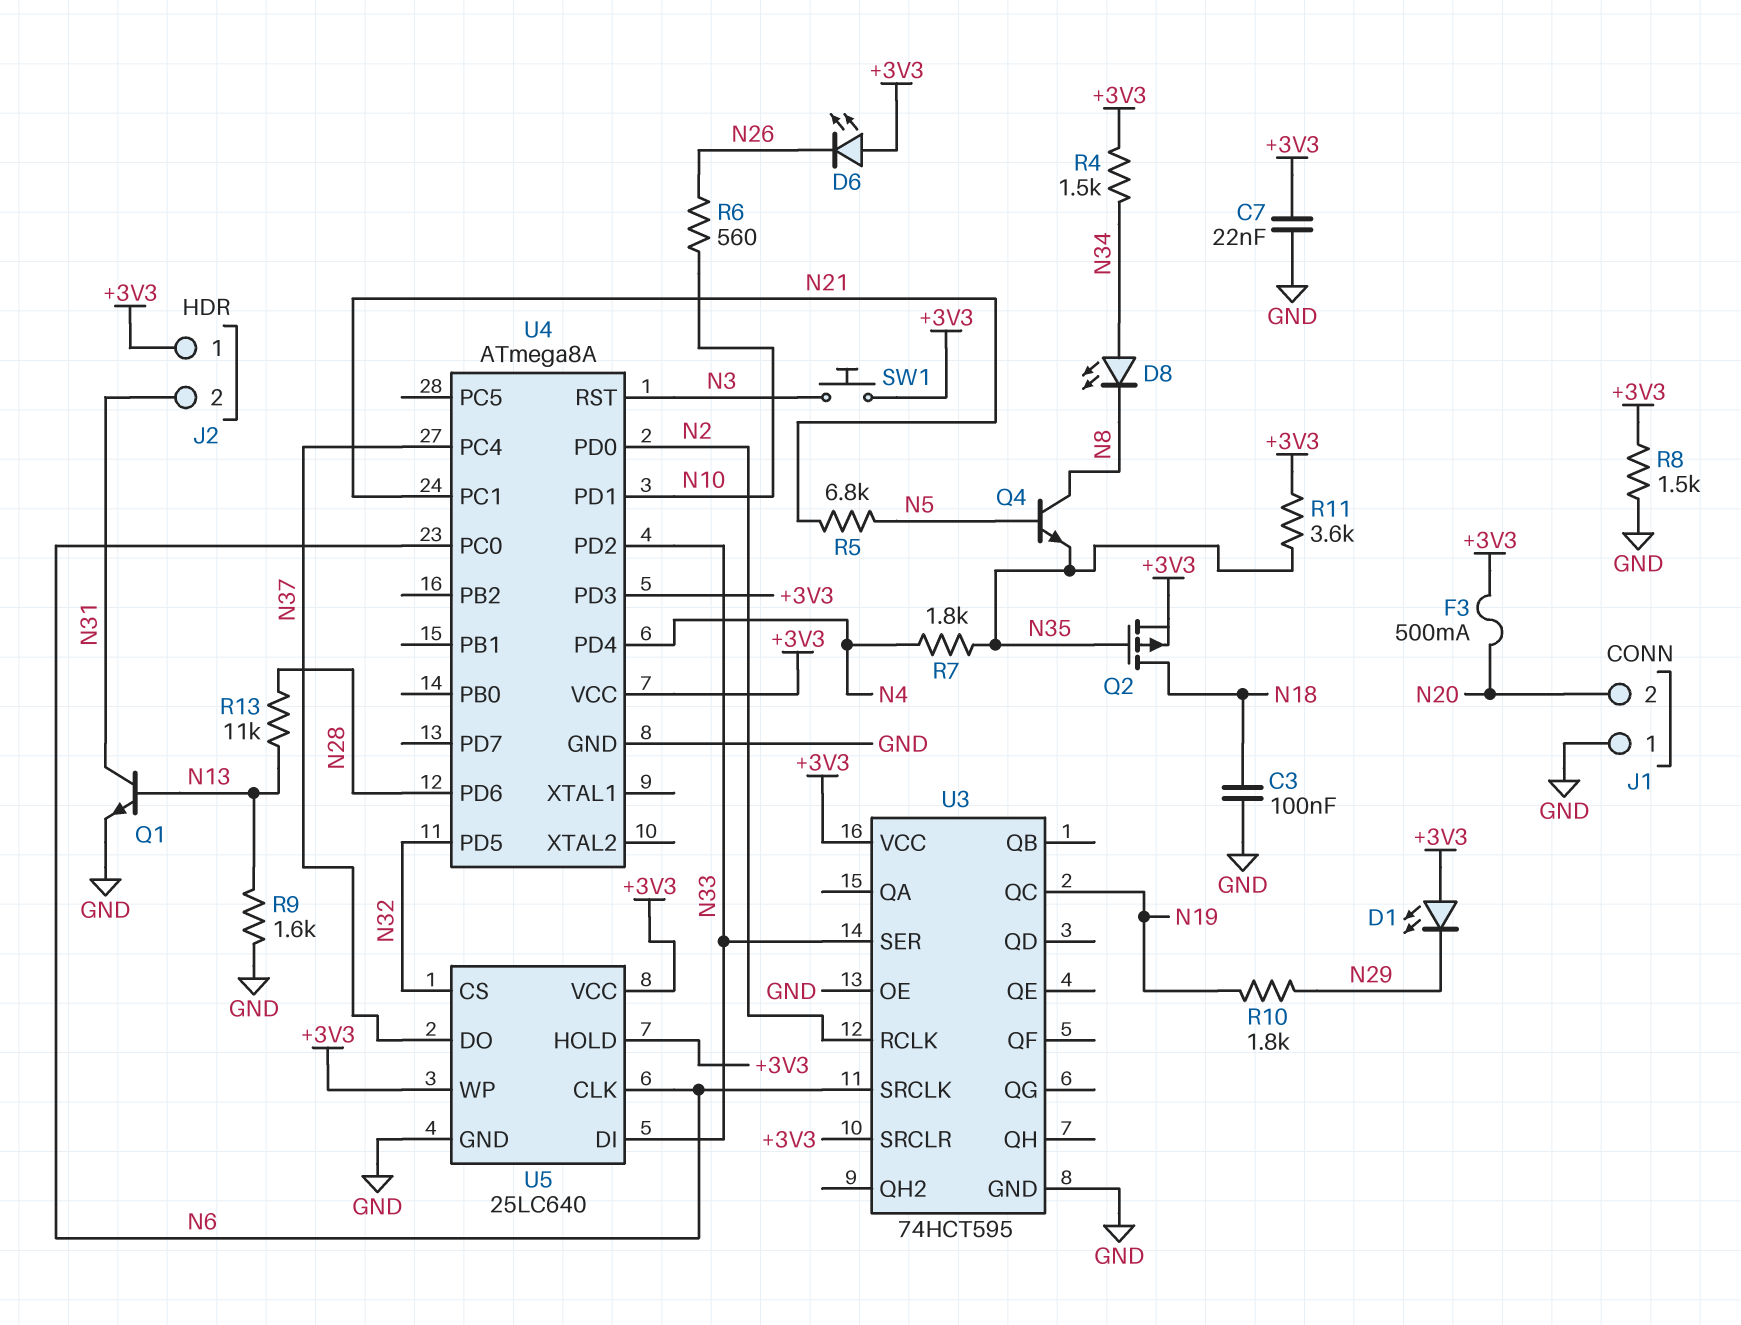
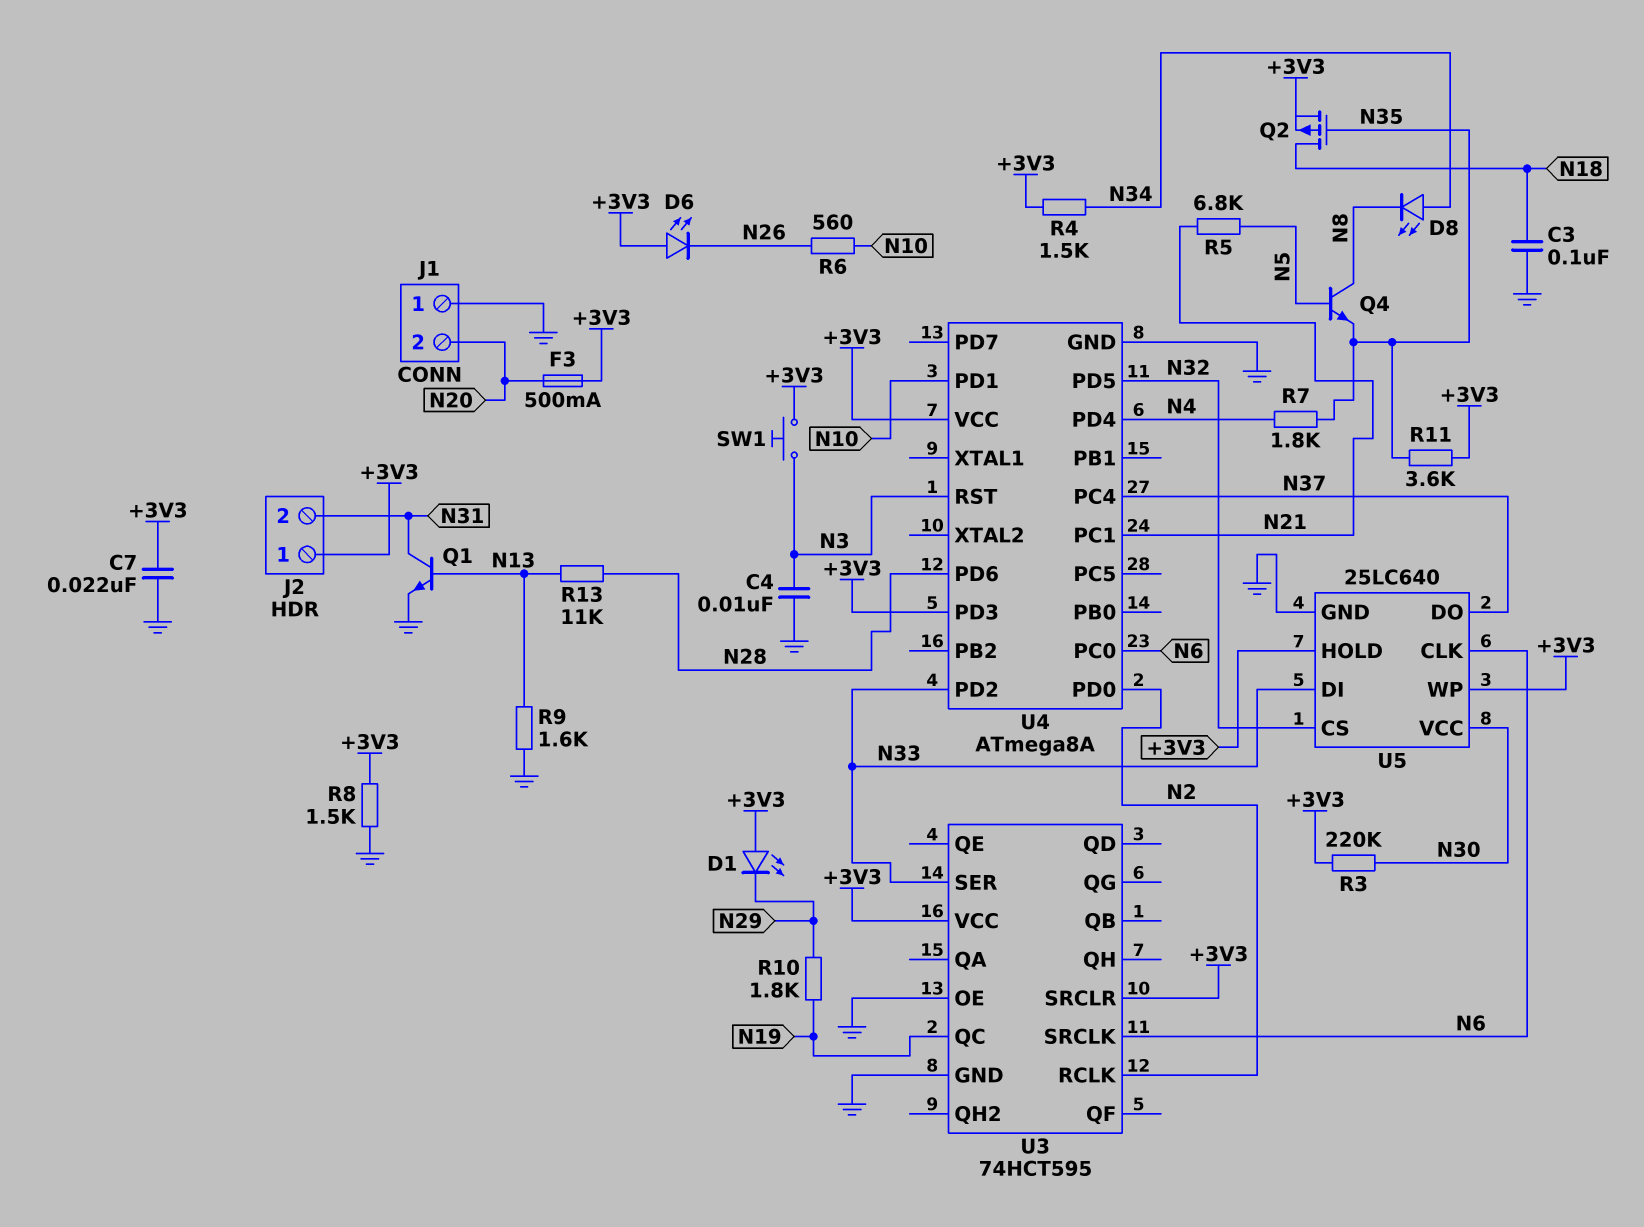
C4: none -> 10nF (GND, N3)
R3: none -> 220k (+3V3, N30)
U5 pin VCC: +3V3 -> N30

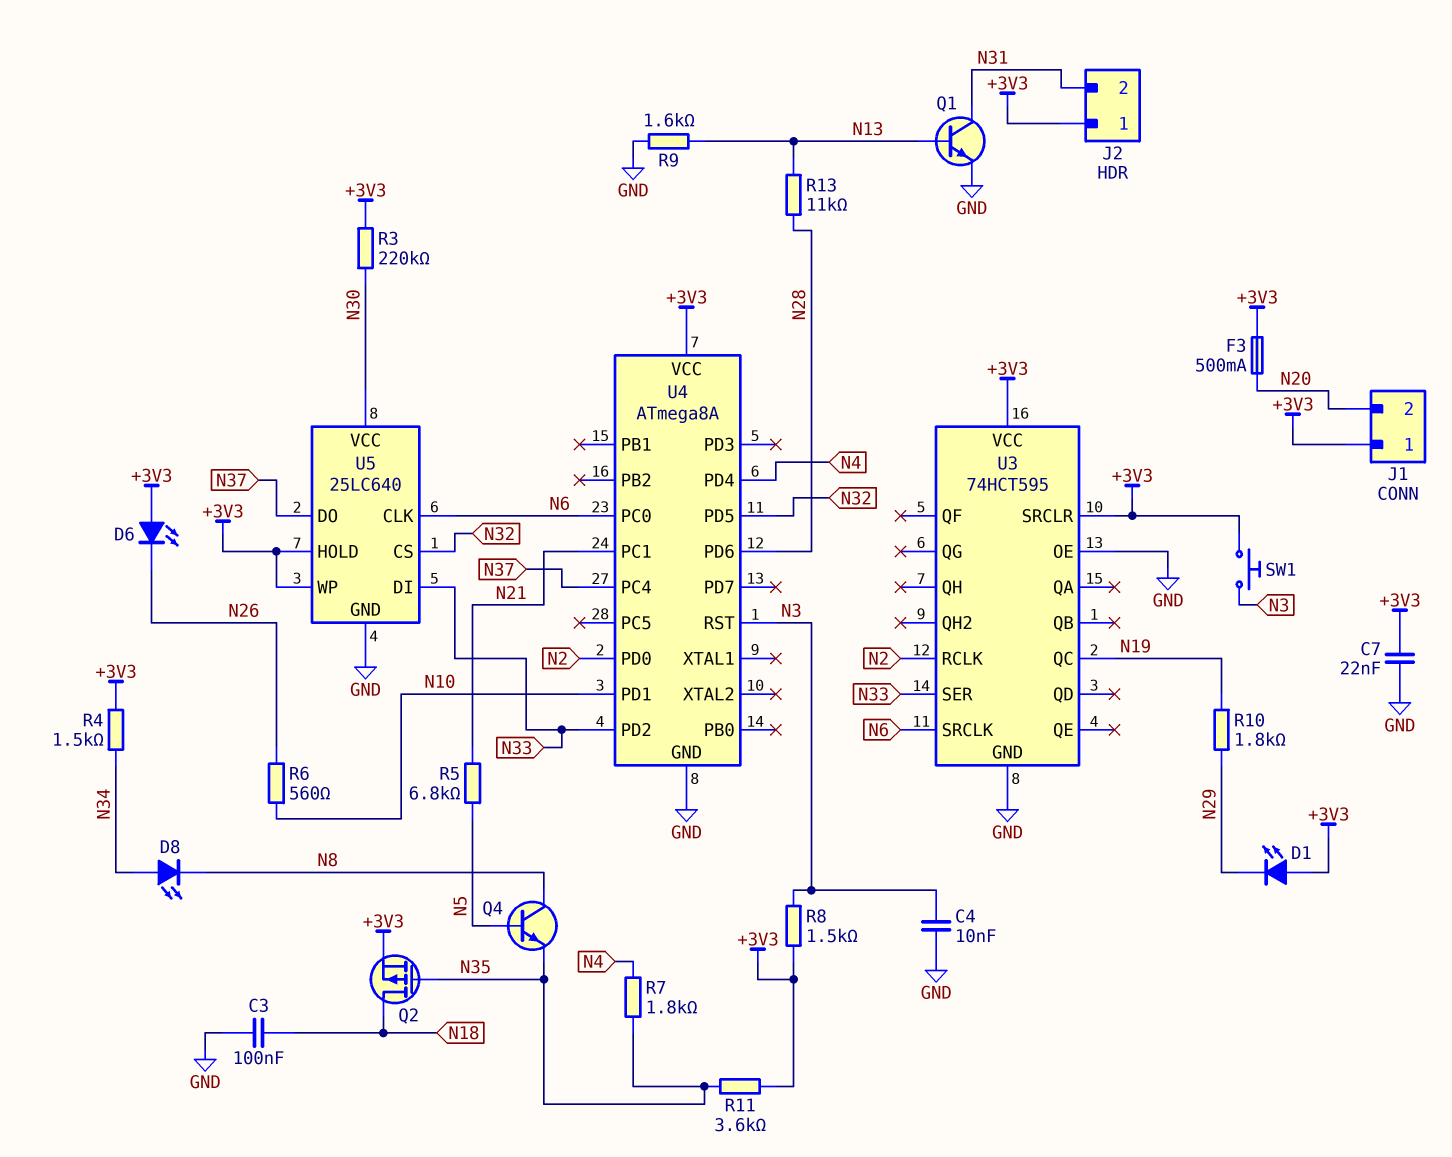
J1 pin 1: GND -> +3V3
R8: 1.5k (+3V3, GND) -> 1.5k (+3V3, N3)
U4 pin PD3: +3V3 -> none

